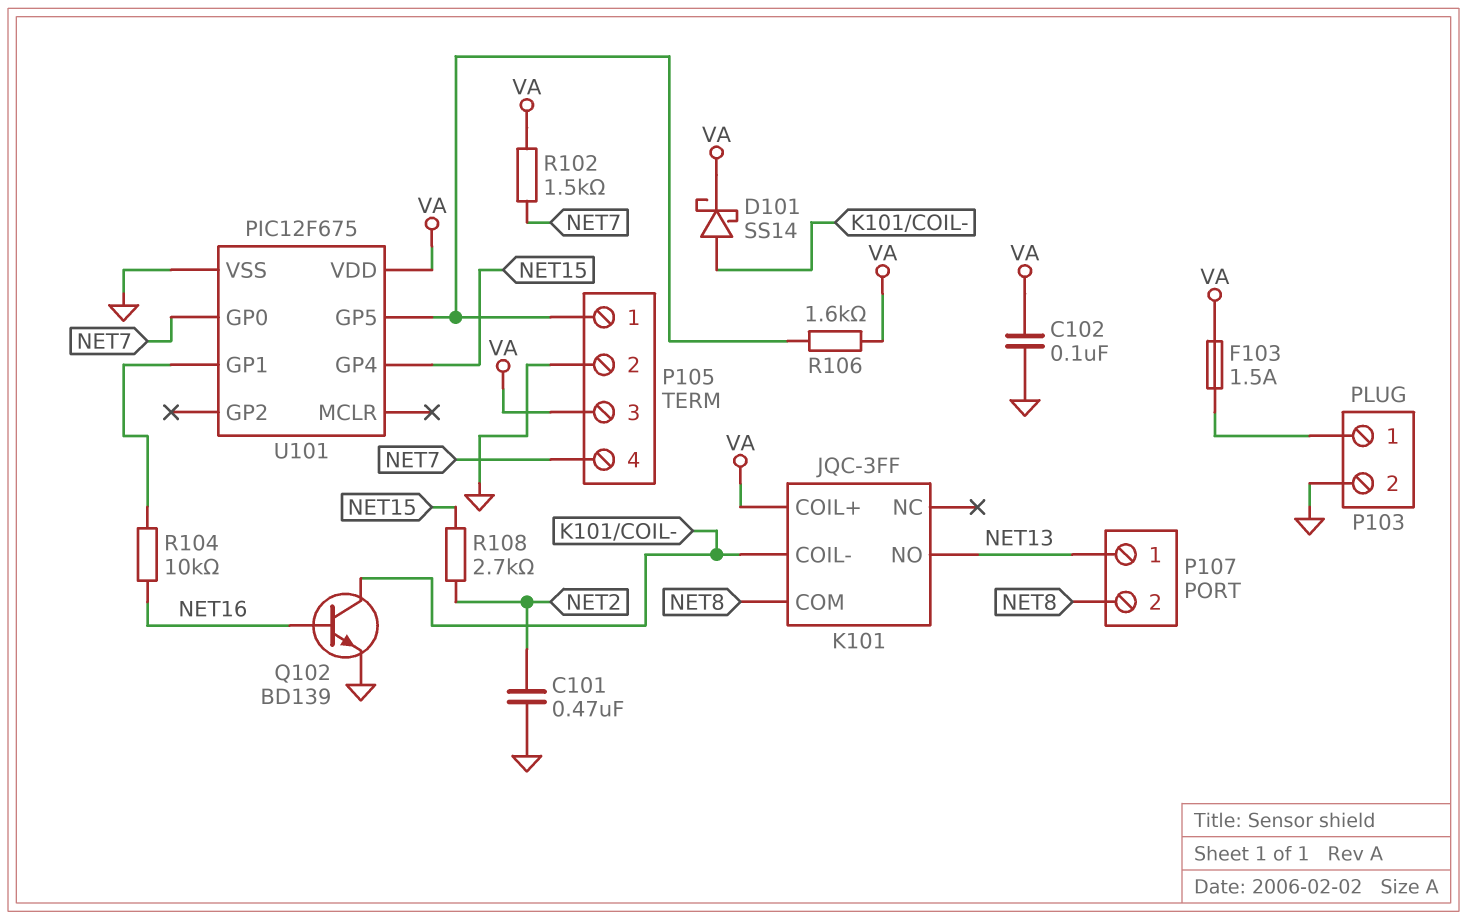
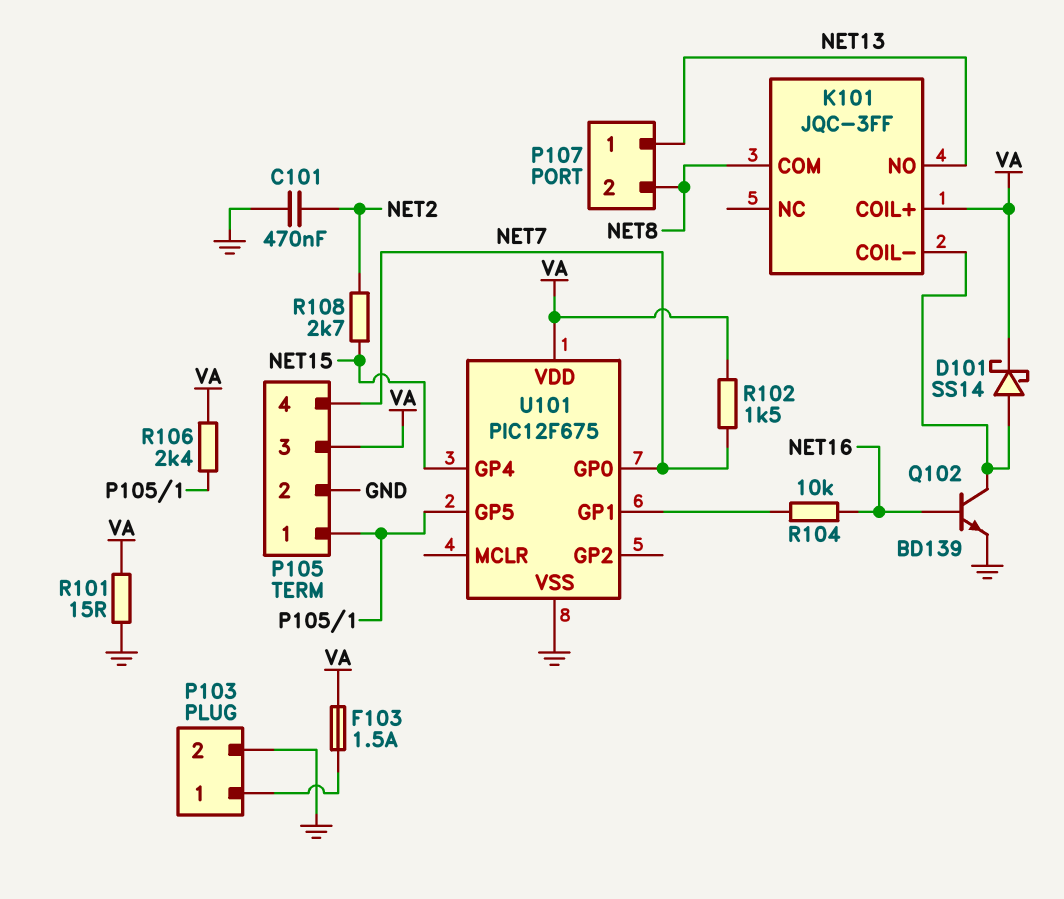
C102: 100nF (GND, VA) -> none
R101: none -> 15 (GND, VA)
R106: 1.6k (P105/1, VA) -> 2.4k (P105/1, VA)

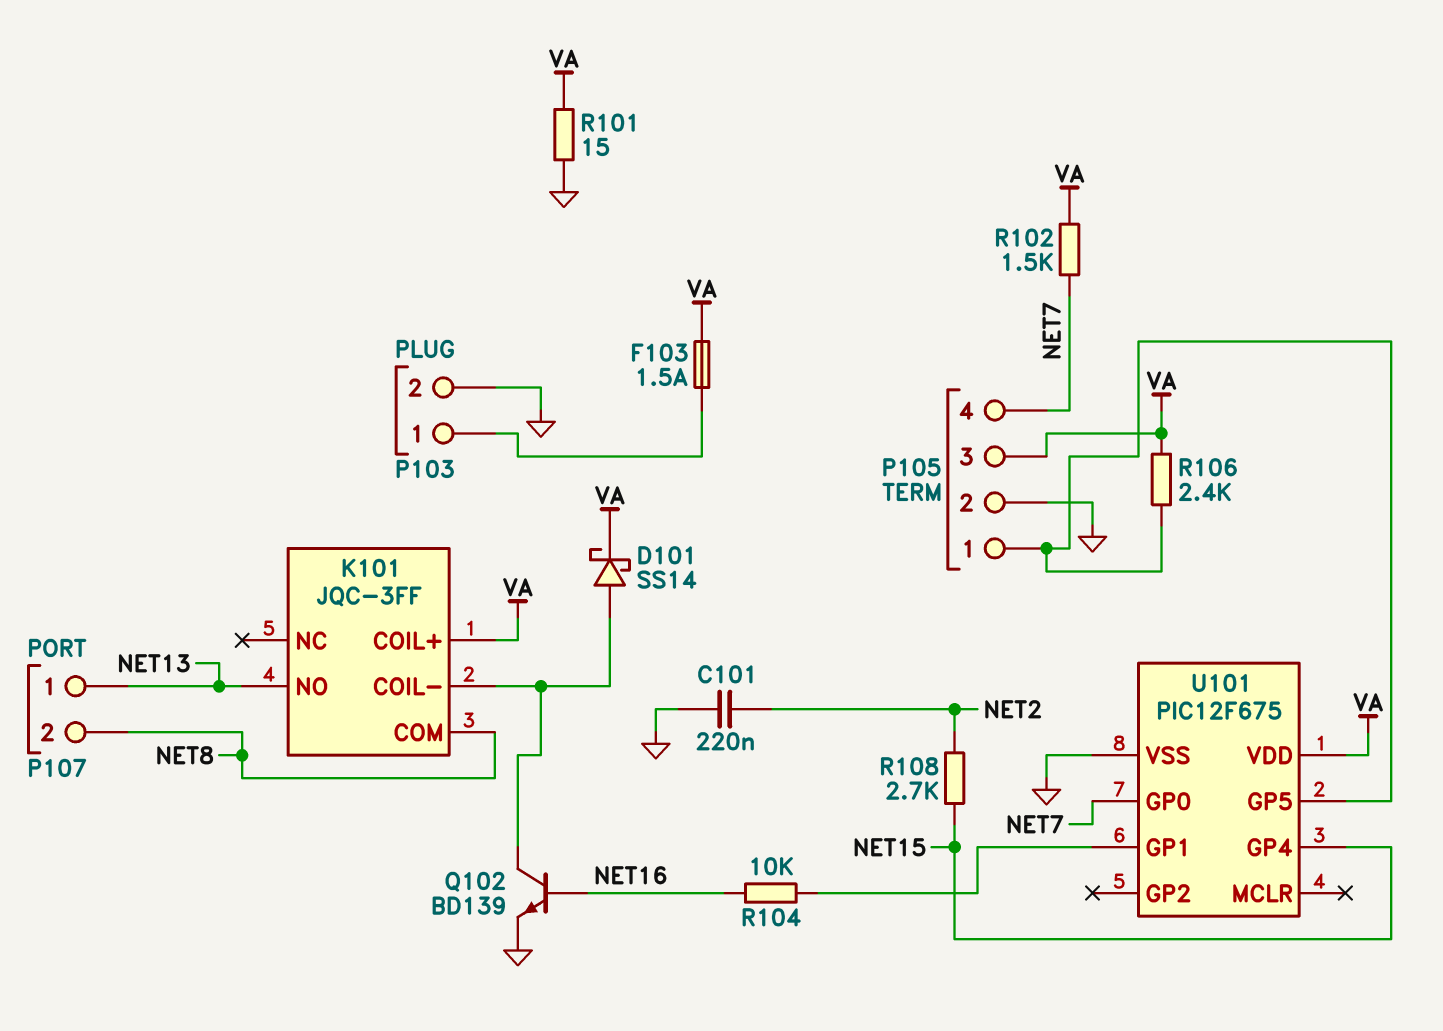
C101: 470nF (GND, NET2) -> 220nF (GND, NET2)

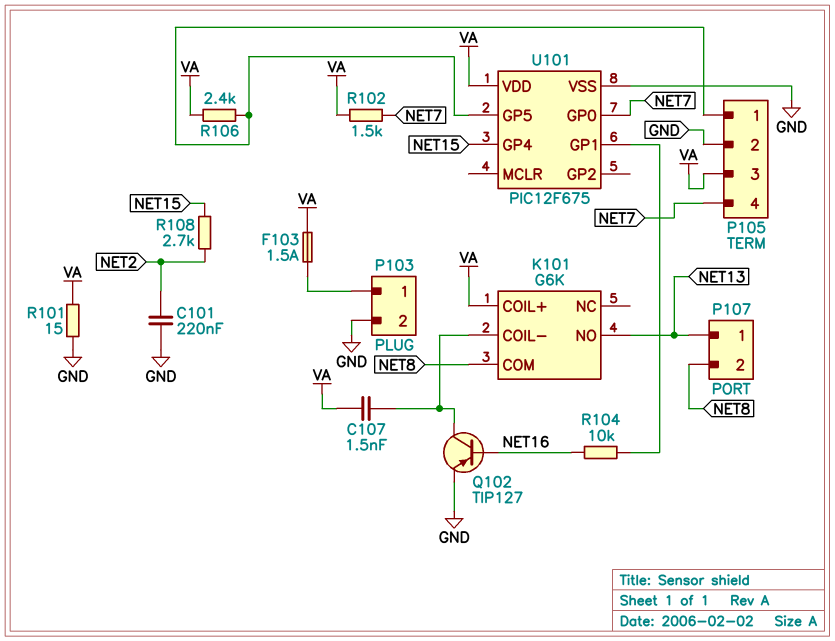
C107: none -> 1.5nF (K101/COIL-, VA)
D101: schottky SS14 (A K101/COIL-, K VA) -> none
K101: JQC-3FF -> G6K
Q102: NPN BD139 (B NET16, C K101/COIL-, E GND) -> PNP TIP127 (B NET16, C K101/COIL-, E GND)

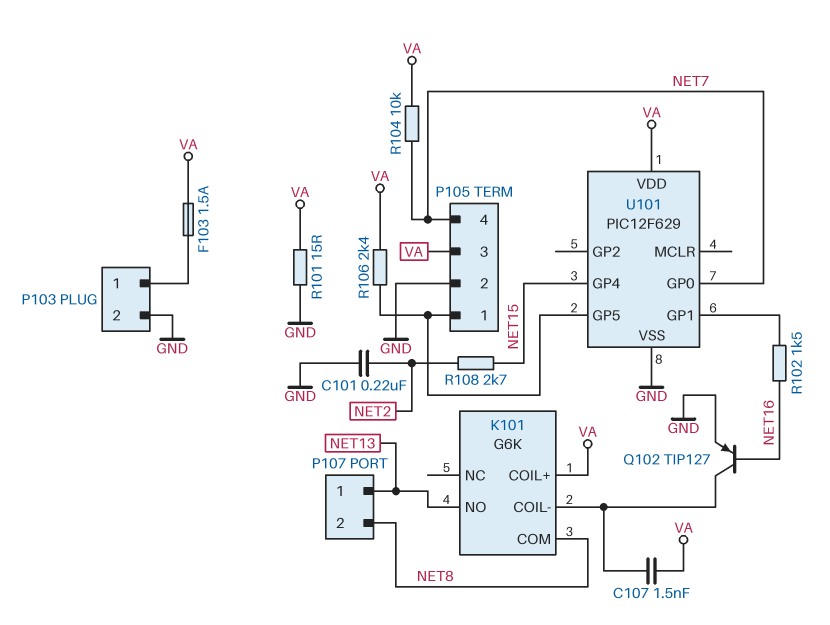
R102: 1.5k (NET7, VA) -> 1.5k (NET16, U101/GP1)
R104: 10k (NET16, U101/GP1) -> 10k (NET7, VA)
U101: PIC12F675 -> PIC12F629

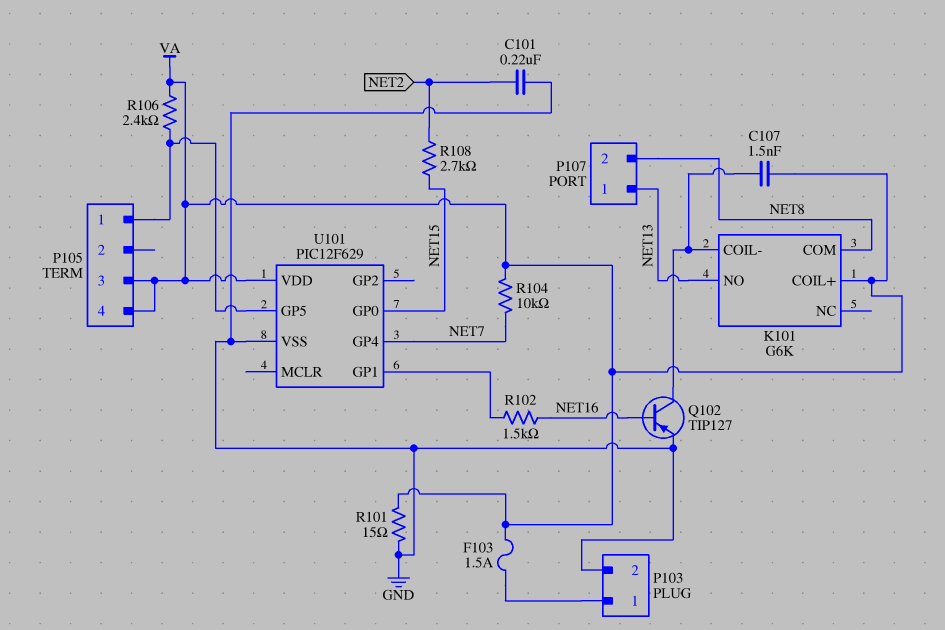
P105 pin 2: GND -> none
P105 pin 4: NET7 -> VA
U101 pin GP0: NET7 -> NET15
U101 pin GP4: NET15 -> NET7

